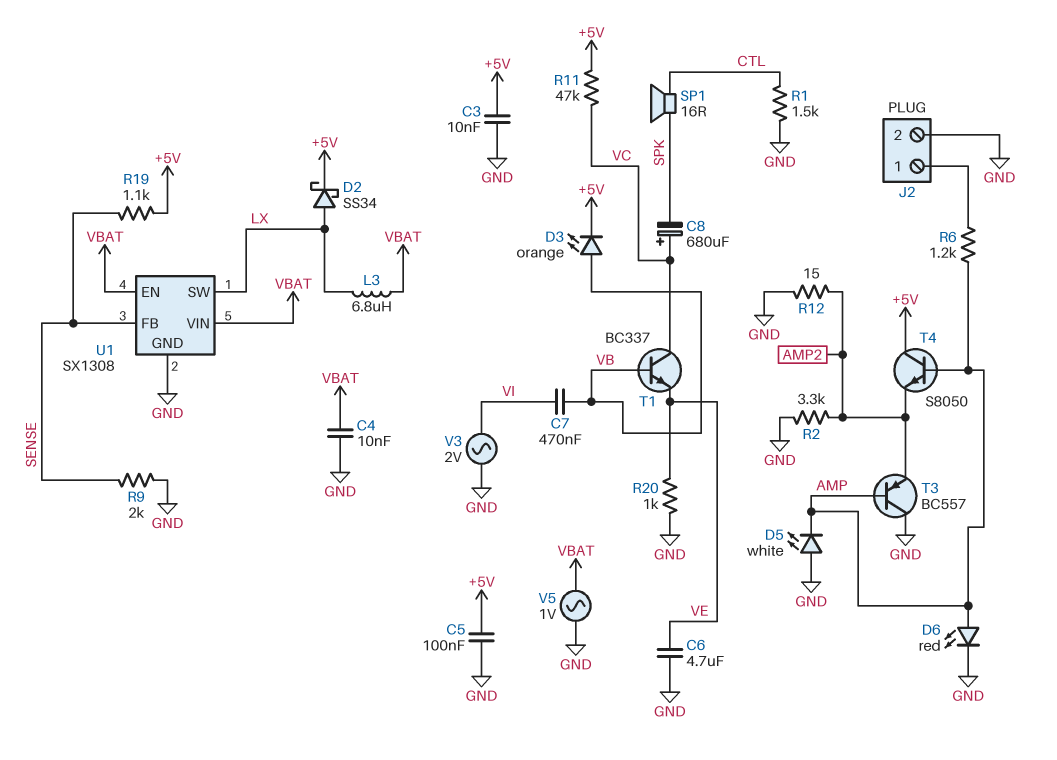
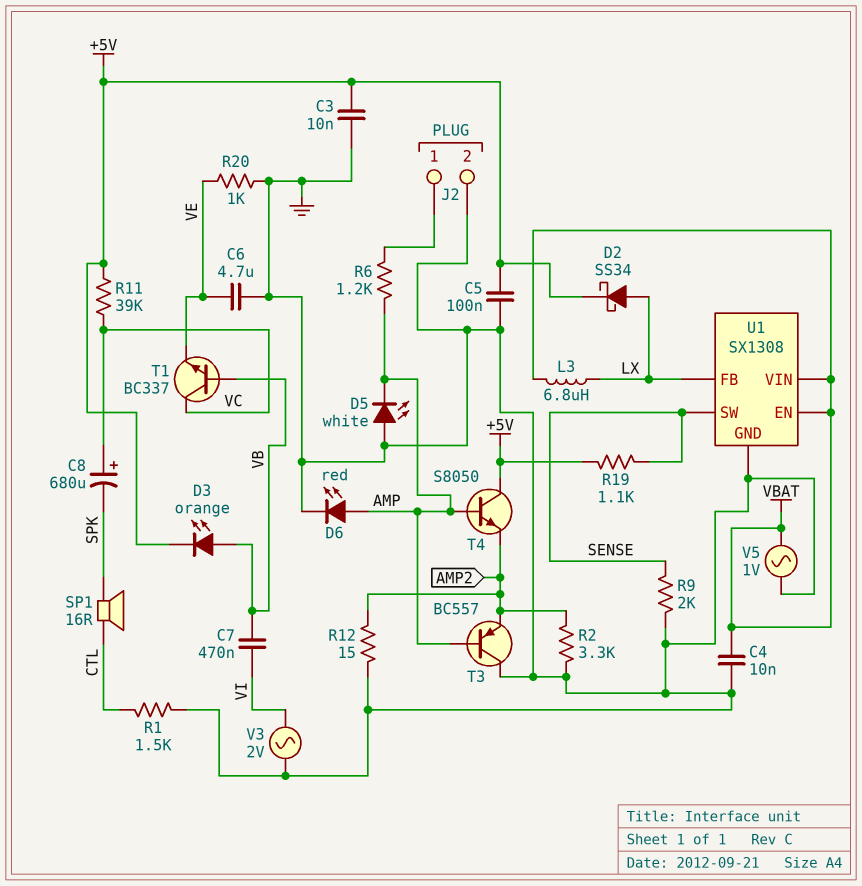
R11: 47k (+5V, VC) -> 39k (+5V, VC)
U1 pin FB: SENSE -> LX
U1 pin SW: LX -> SENSE

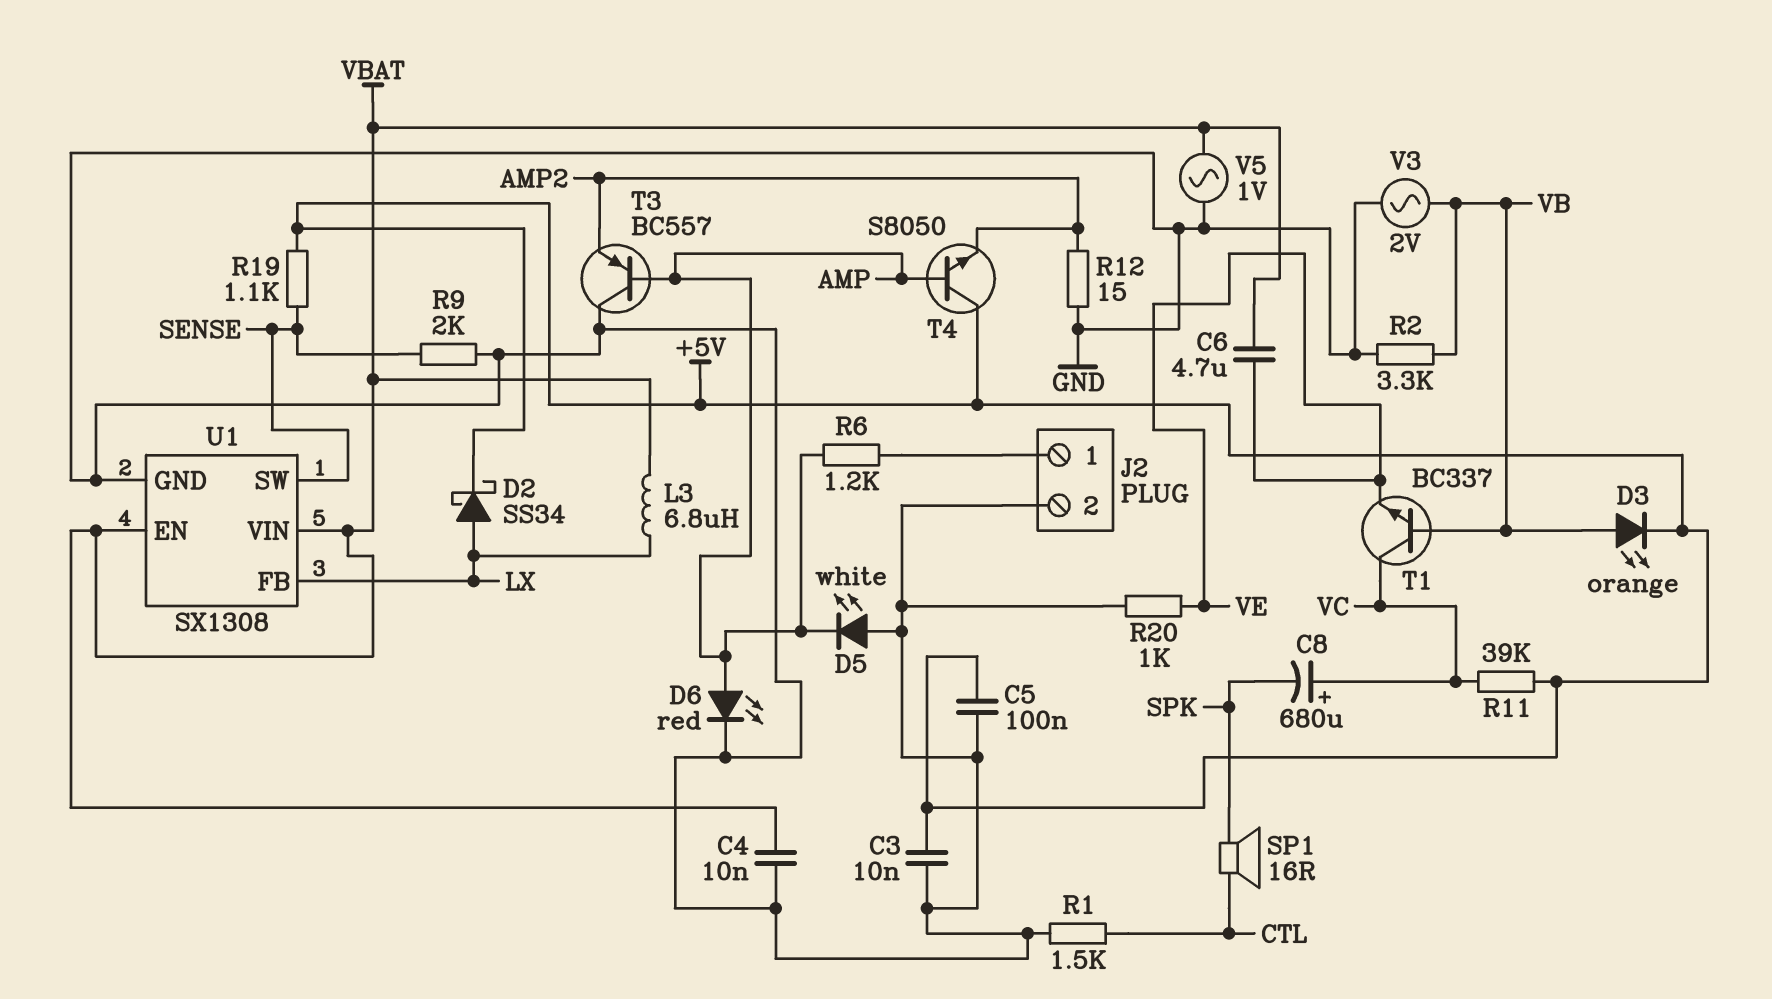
C6: 4.7uF (GND, VE) -> 4.7uF (VBAT, VE)
C7: 470nF (VB, VI) -> none
R2: 3.3k (AMP2, GND) -> 3.3k (GND, VB)
V3: AC 2V (GND, VI) -> AC 2V (GND, VB)

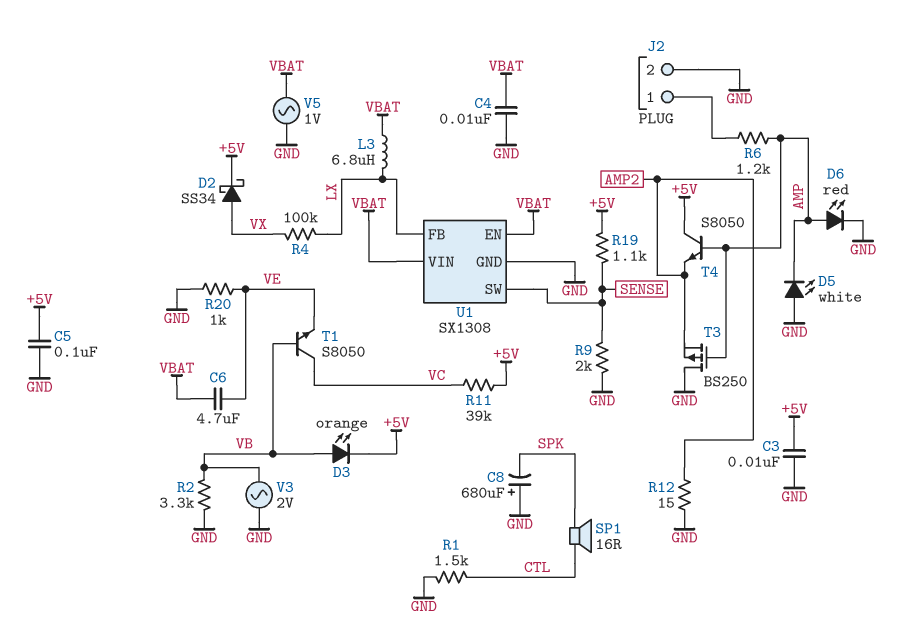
C8: 680uF (plus VC, minus SPK) -> 680uF (plus GND, minus SPK)
D2: schottky SS34 (A LX, K +5V) -> schottky SS34 (A VX, K +5V)
R4: none -> 100k (LX, VX)
T1: NPN BC337 (B VB, C VC, E VE) -> NPN S8050 (B VB, C VC, E VE)
T3: PNP BC557 (B AMP, C GND, E AMP2) -> PMOS BS250 (G AMP, D GND, S AMP2)

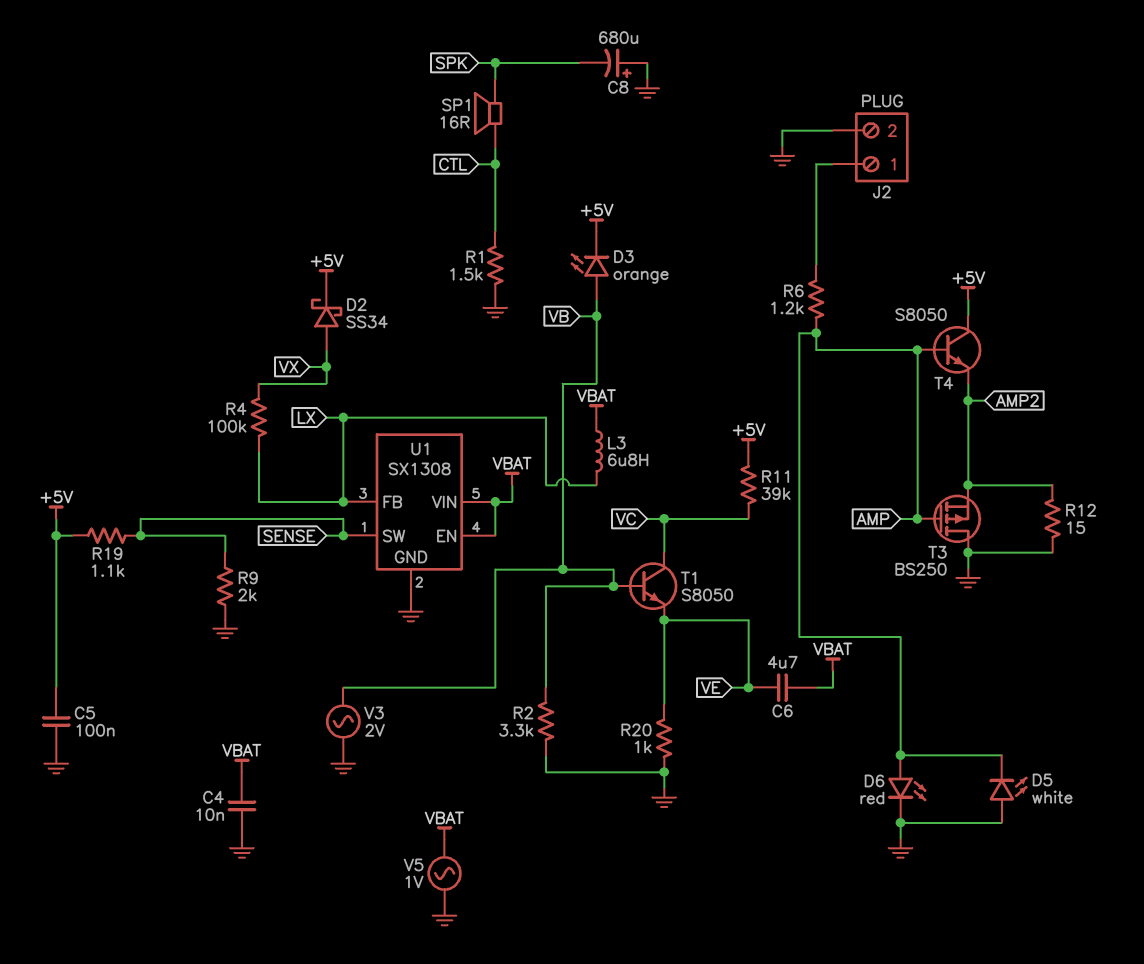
C3: 10nF (+5V, GND) -> none

